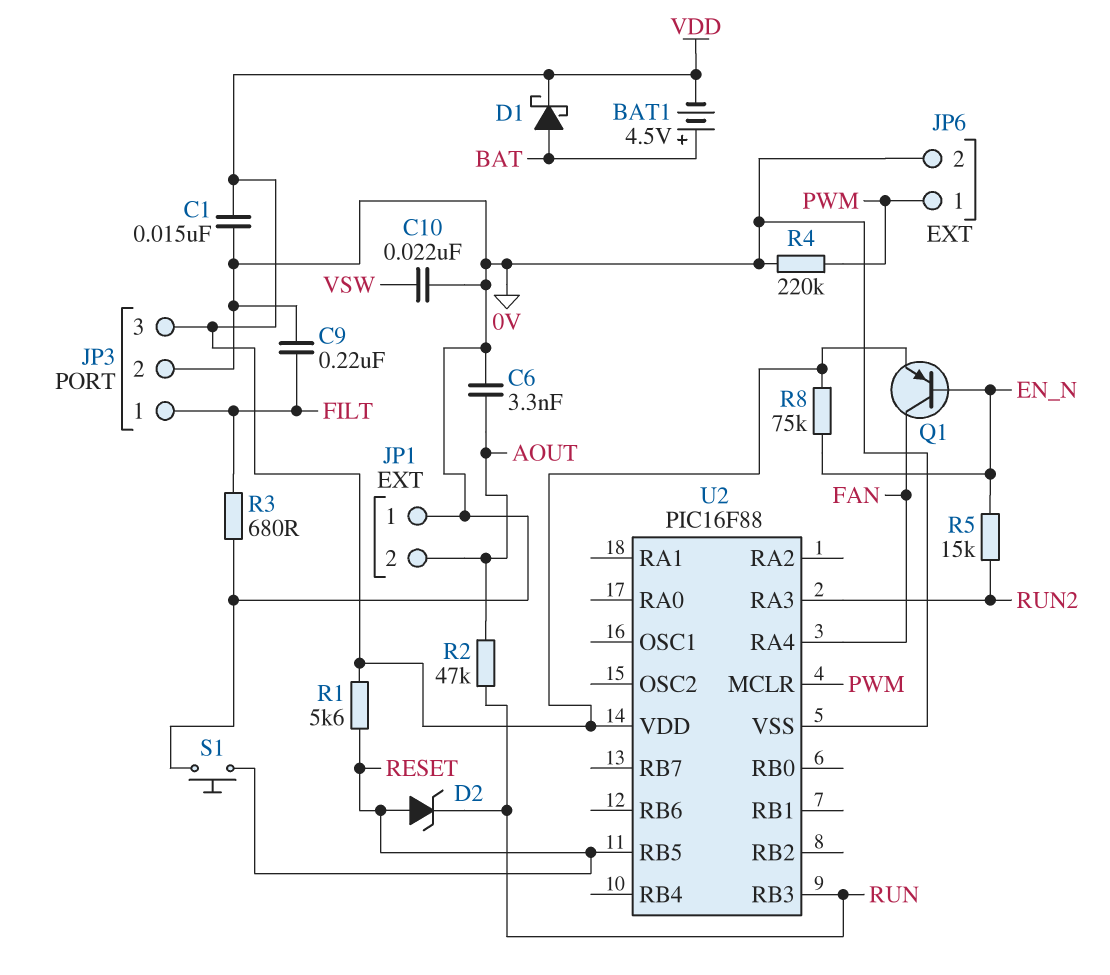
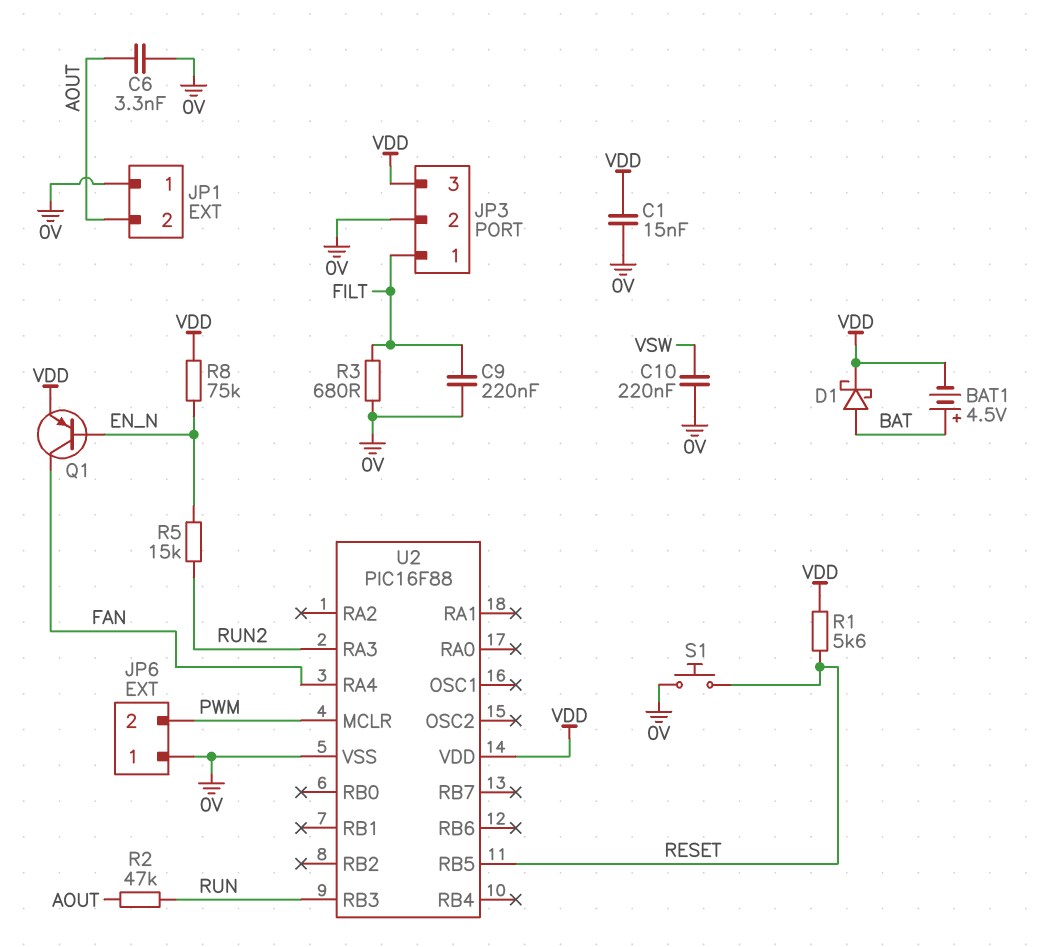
C10: 22nF (0V, VSW) -> 220nF (0V, VSW)
D2: zener (A RESET, K RUN) -> none
JP6 pin 1: PWM -> 0V
JP6 pin 2: 0V -> PWM
R4: 220k (0V, PWM) -> none

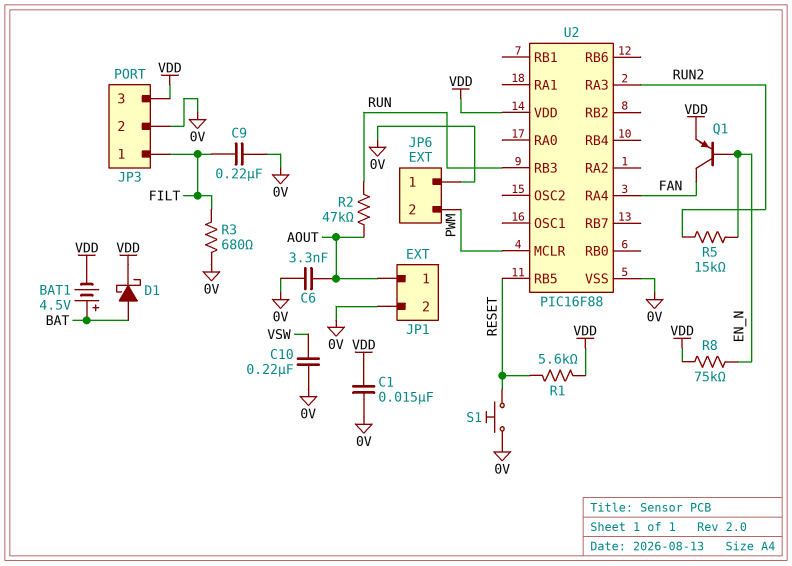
JP1 pin 1: 0V -> AOUT
JP1 pin 2: AOUT -> 0V

